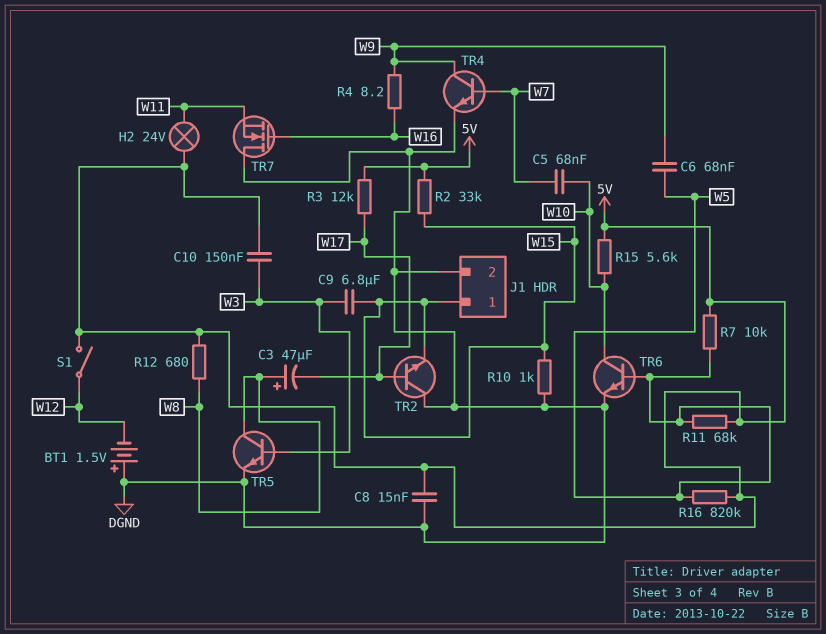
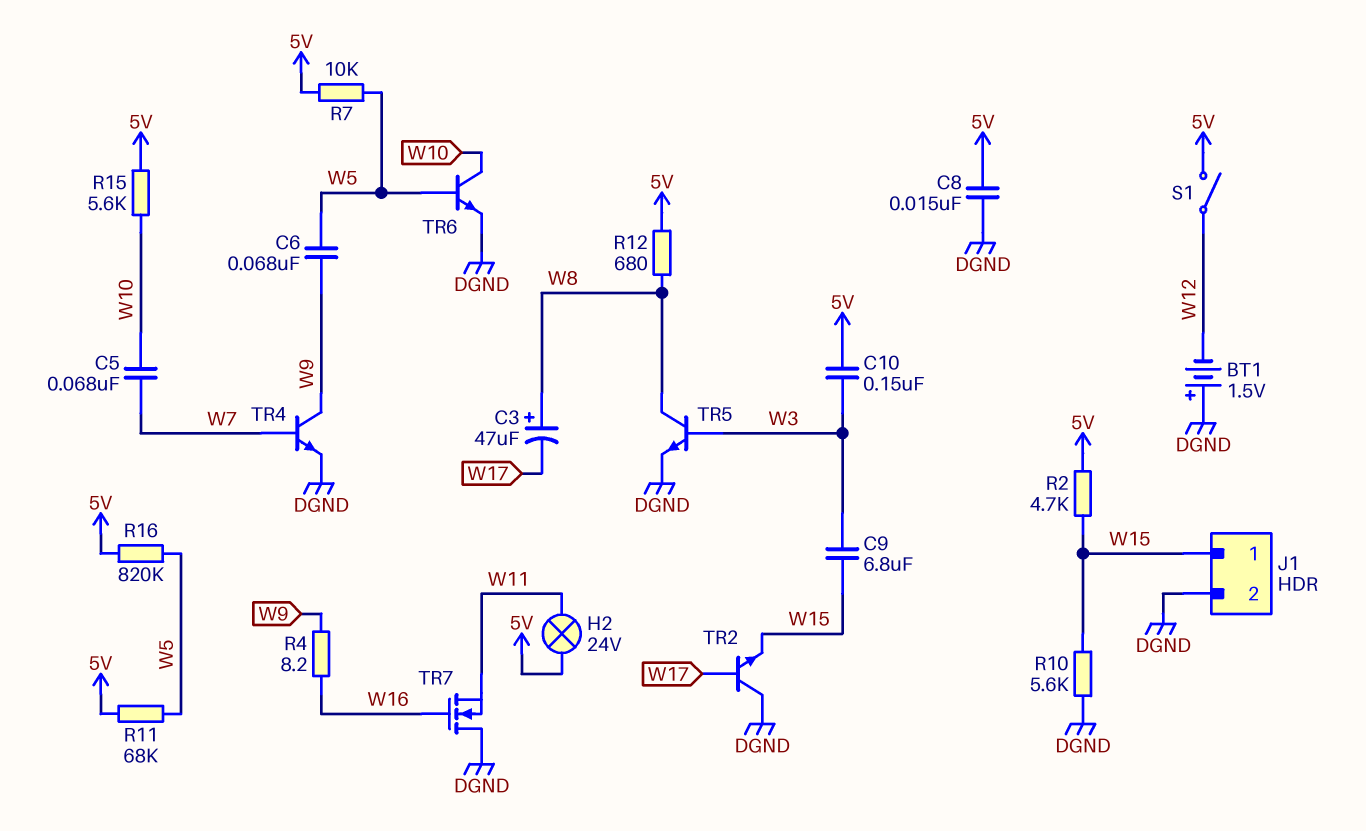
R2: 33k (5V, W15) -> 4.7k (5V, W15)
R3: 12k (5V, W17) -> none
R10: 1k (DGND, W15) -> 5.6k (DGND, W15)

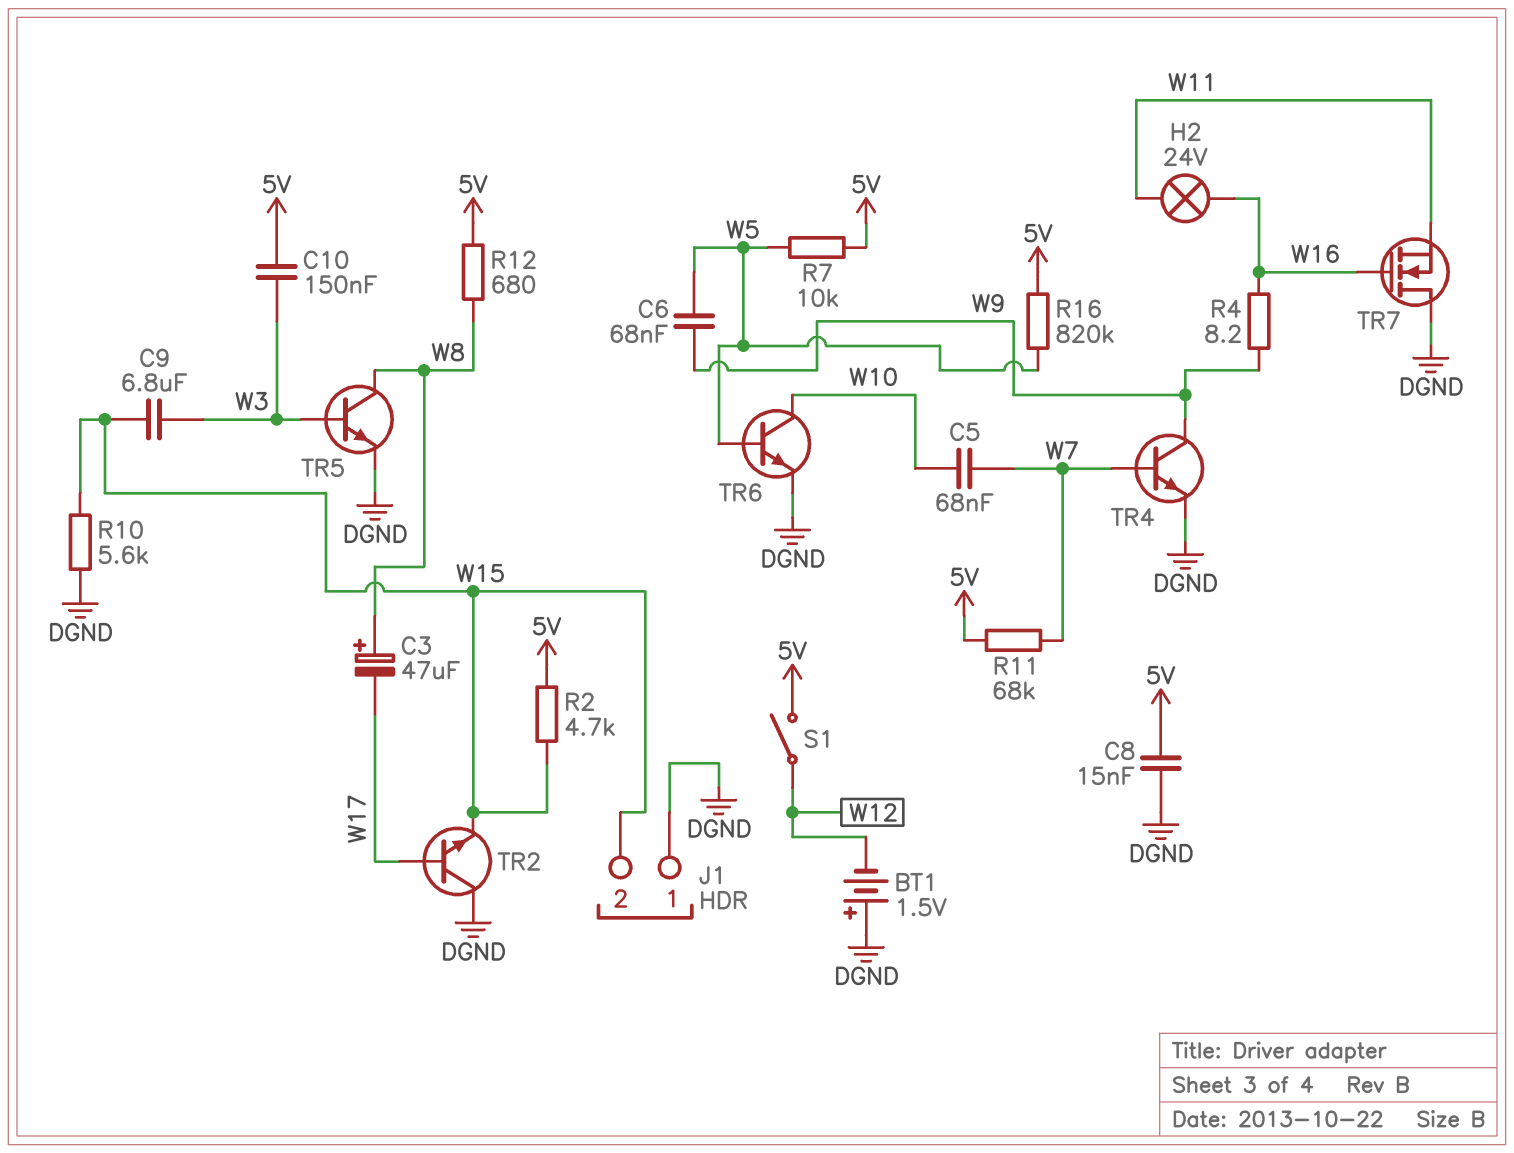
H2: lamp 24V (5V, W11) -> lamp 24V (W11, W16)
J1 pin 1: W15 -> DGND
J1 pin 2: DGND -> W15
R11: 68k (5V, W5) -> 68k (5V, W7)
R15: 5.6k (5V, W10) -> none

